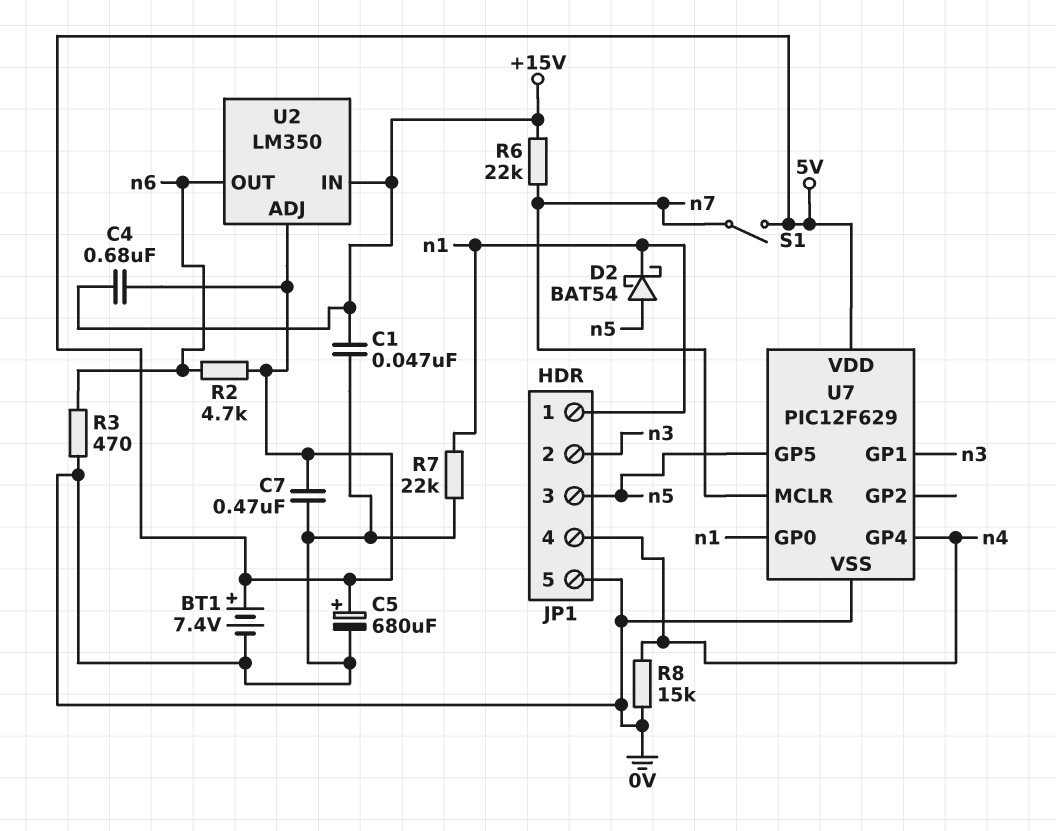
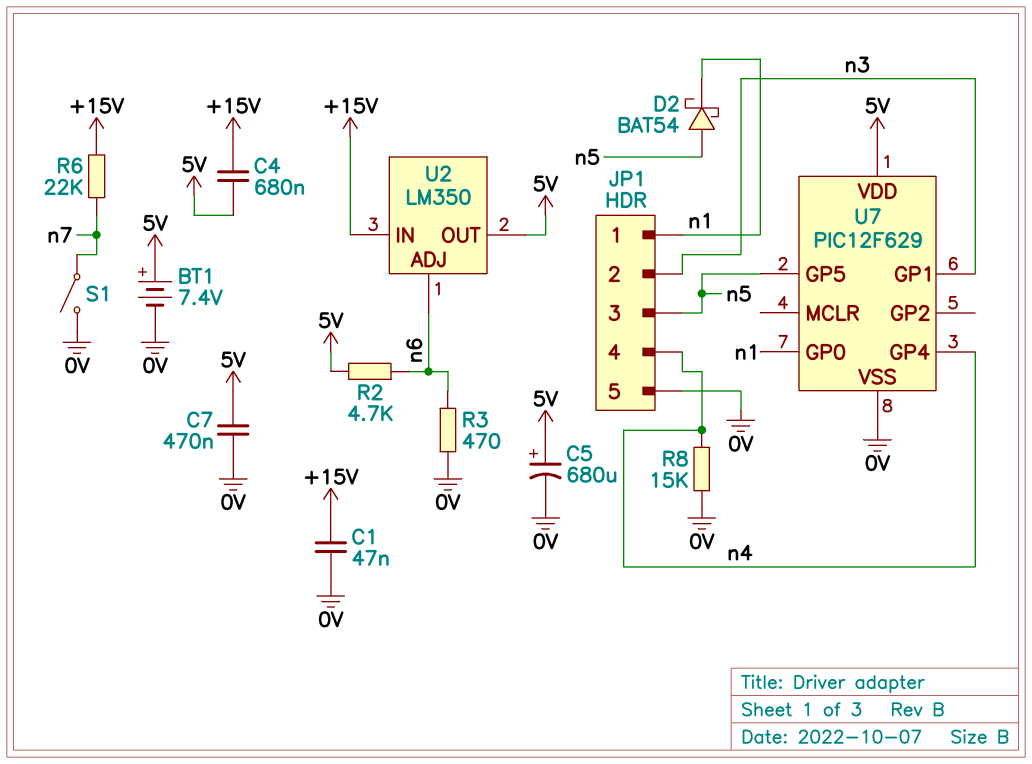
R7: 22k (0V, n1) -> none
S1: switch (5V, n7) -> switch (0V, n7)
U2 pin ADJ: 5V -> n6
U2 pin OUT: n6 -> 5V
U7 pin MCLR: n7 -> none

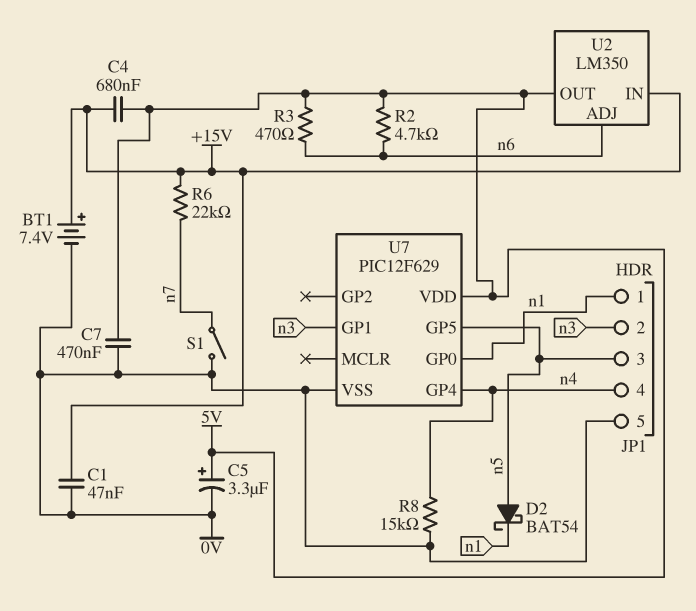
BT1: 7.4V (plus 5V, minus 0V) -> 7.4V (plus +15V, minus 0V)
C5: 680uF (plus 5V, minus 0V) -> 3.3uF (plus 5V, minus 0V)
R3: 470 (0V, n6) -> 470 (5V, n6)

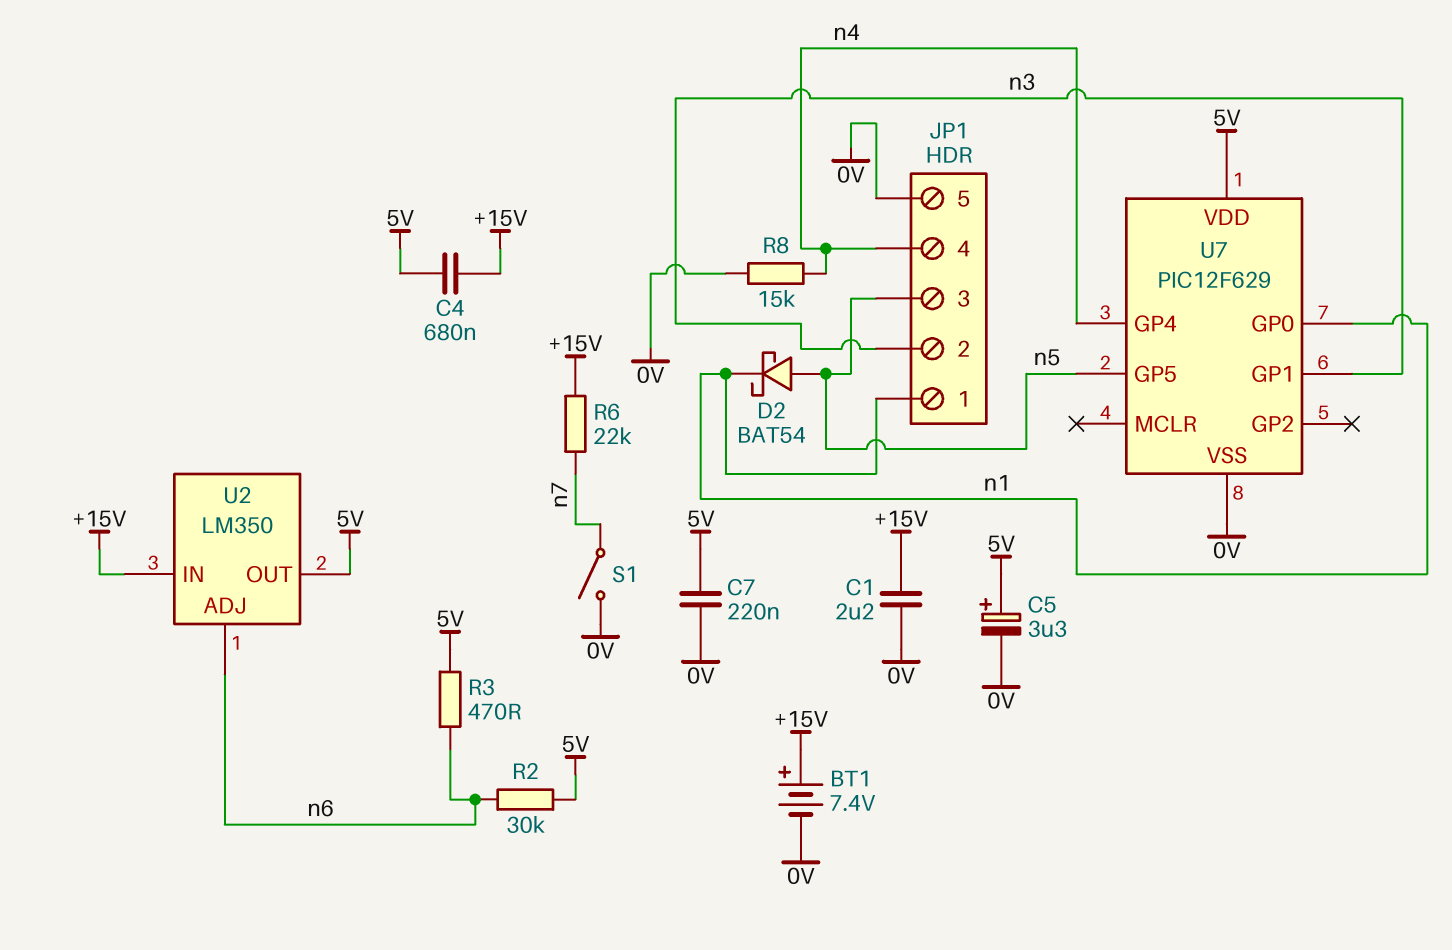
C1: 47nF (+15V, 0V) -> 2.2uF (+15V, 0V)
C7: 470nF (0V, 5V) -> 220nF (0V, 5V)
R2: 4.7k (5V, n6) -> 30k (5V, n6)

